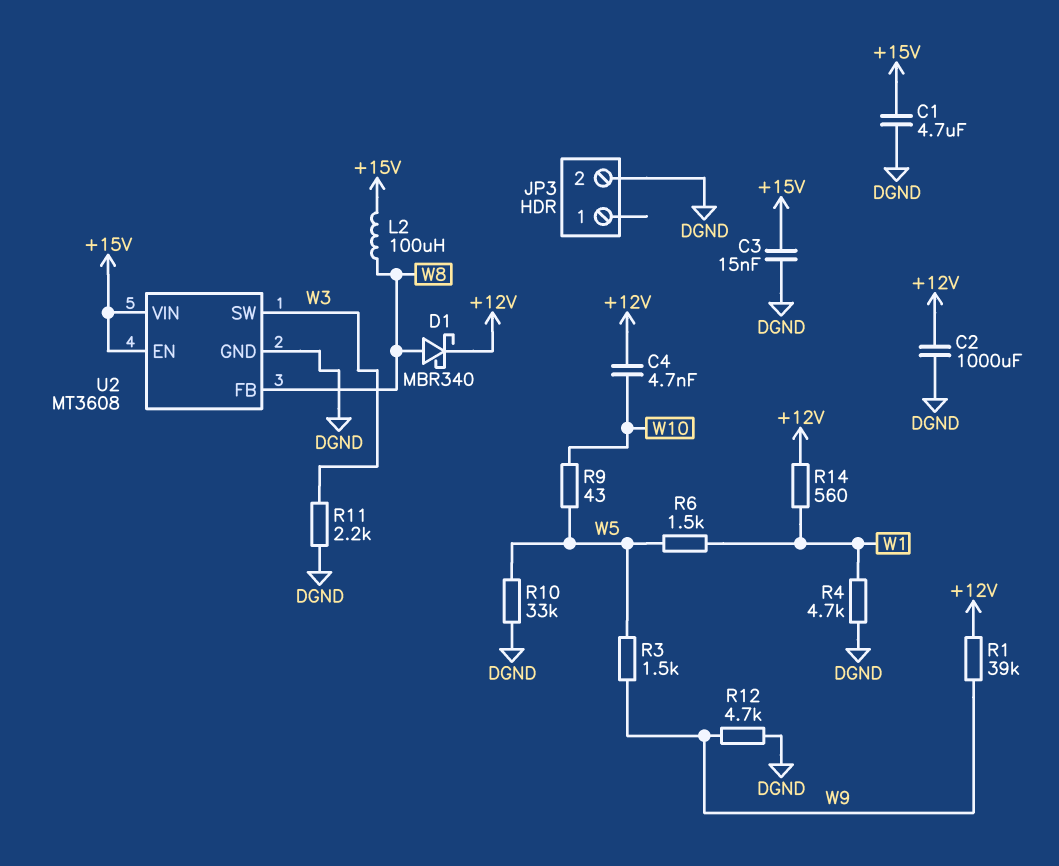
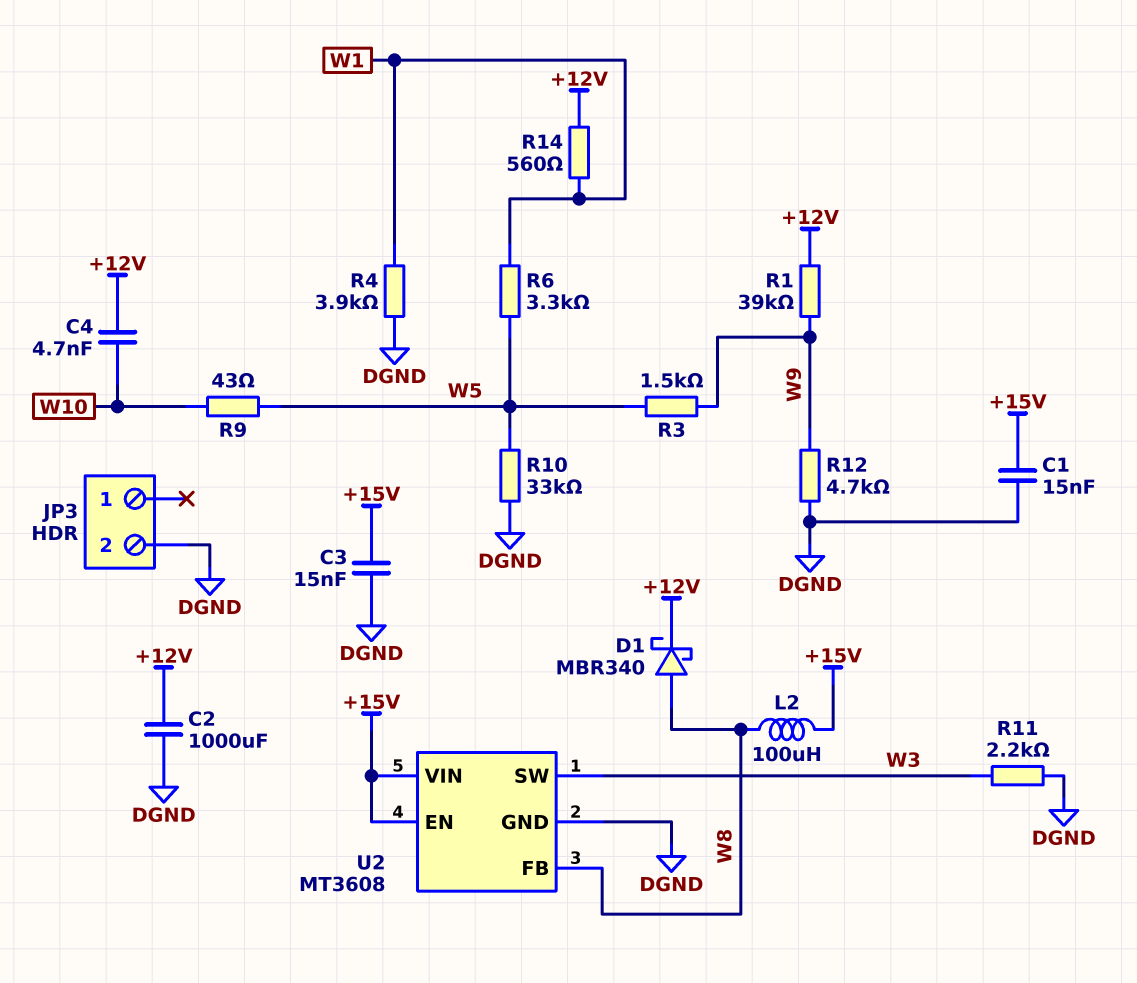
C1: 4.7uF (+15V, DGND) -> 15nF (+15V, DGND)
R4: 4.7k (DGND, W1) -> 3.9k (DGND, W1)
R6: 1.5k (W1, W5) -> 3.3k (W1, W5)

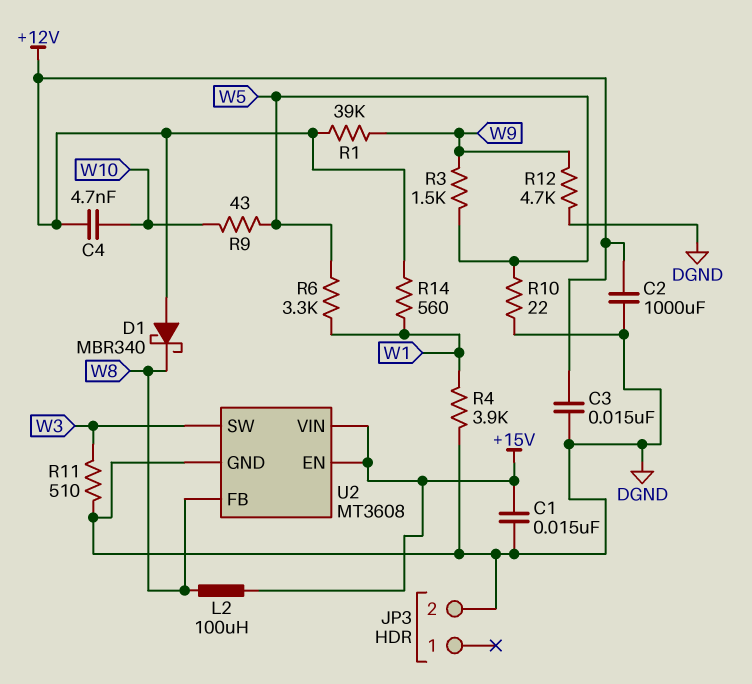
C3: 15nF (+15V, DGND) -> 15nF (+12V, DGND)
D1: schottky MBR340 (A W8, K +12V) -> schottky MBR340 (A +12V, K W8)
R10: 33k (DGND, W5) -> 22 (DGND, W5)
R11: 2.2k (DGND, W3) -> 510 (DGND, W3)

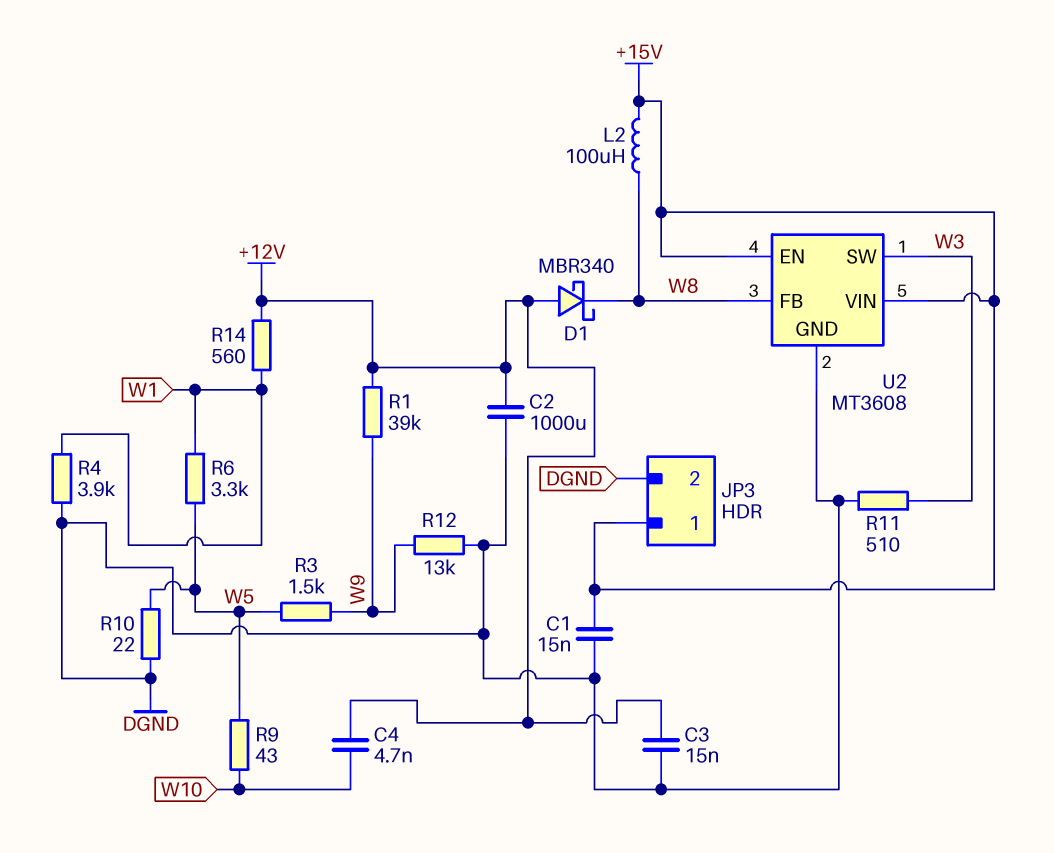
JP3 pin 1: none -> +15V
R12: 4.7k (DGND, W9) -> 13k (DGND, W9)

